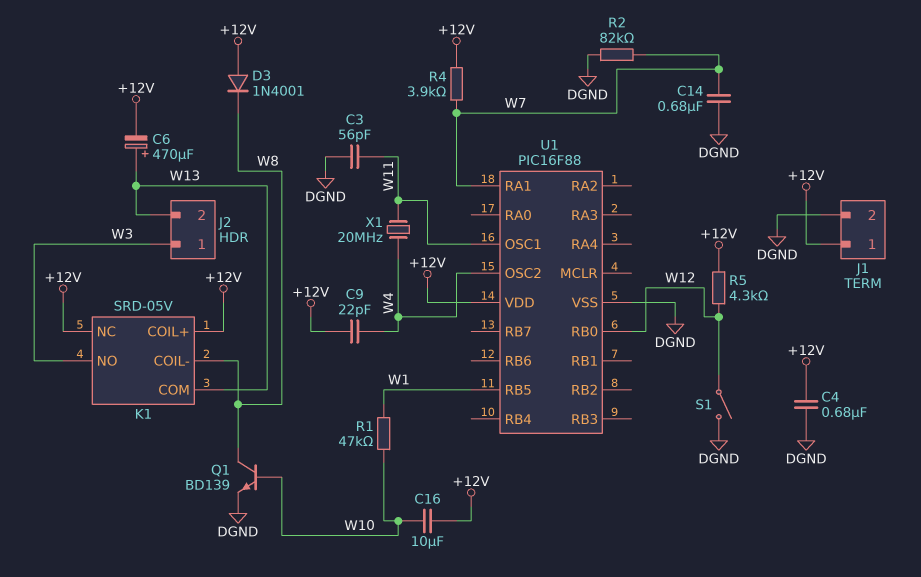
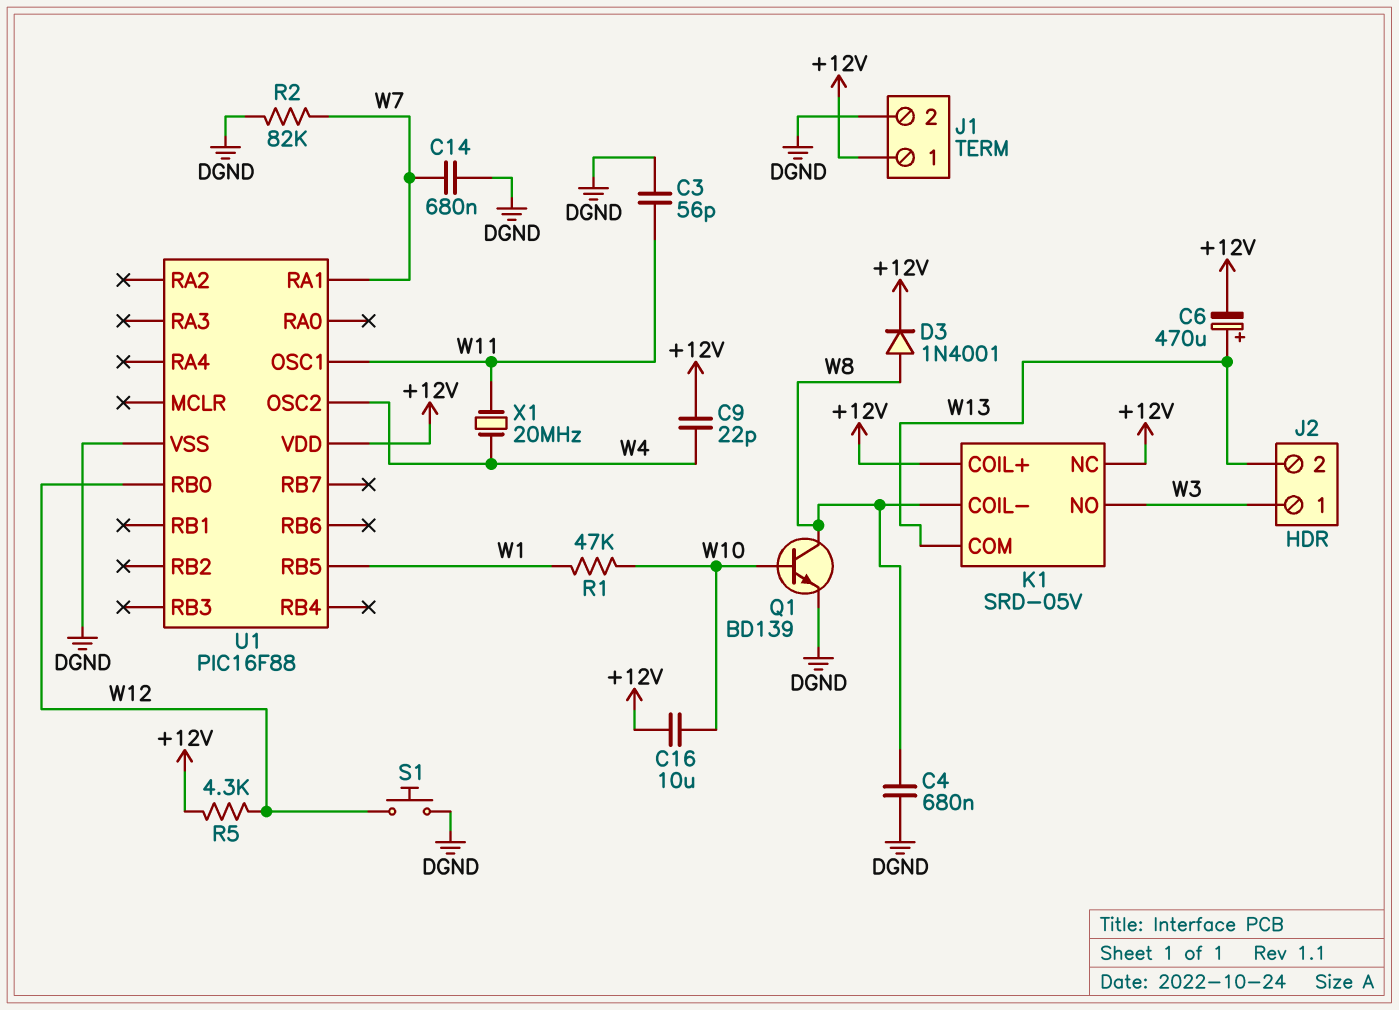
C4: 680nF (+12V, DGND) -> 680nF (DGND, W8)
D3: diode 1N4001 (A +12V, K W8) -> diode 1N4001 (A W8, K +12V)
R4: 3.9k (+12V, W7) -> none
S1: switch (DGND, W12) -> button (DGND, W12)

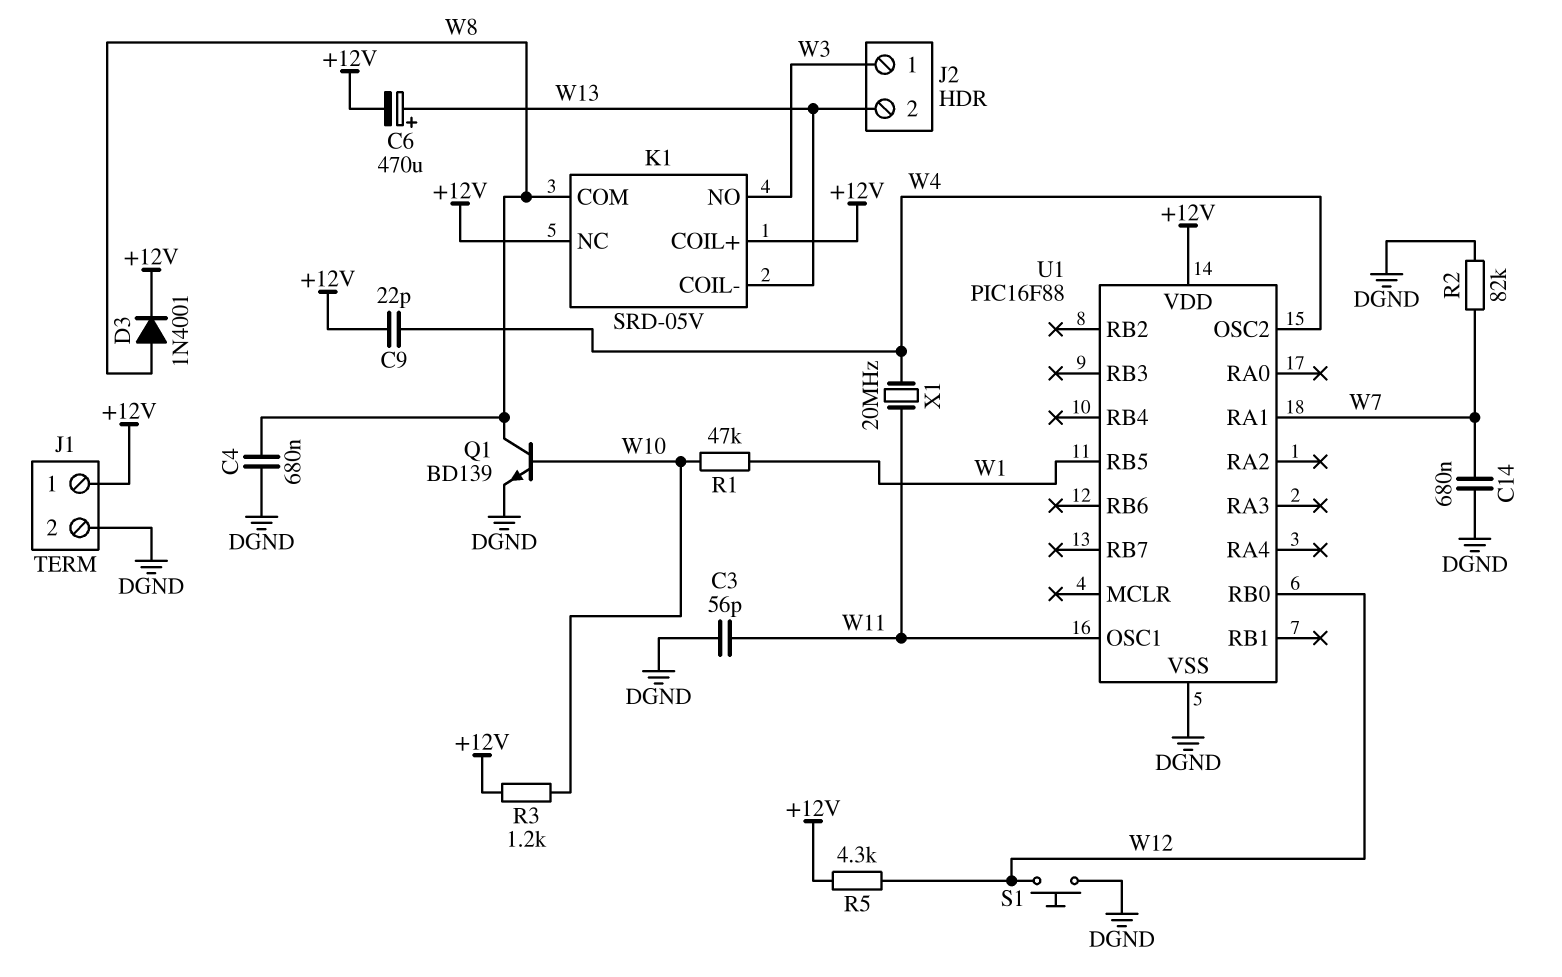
C16: 10uF (+12V, W10) -> none
K1 pin COIL-: W8 -> W13
K1 pin COM: W13 -> W8
R3: none -> 1.2k (+12V, W10)

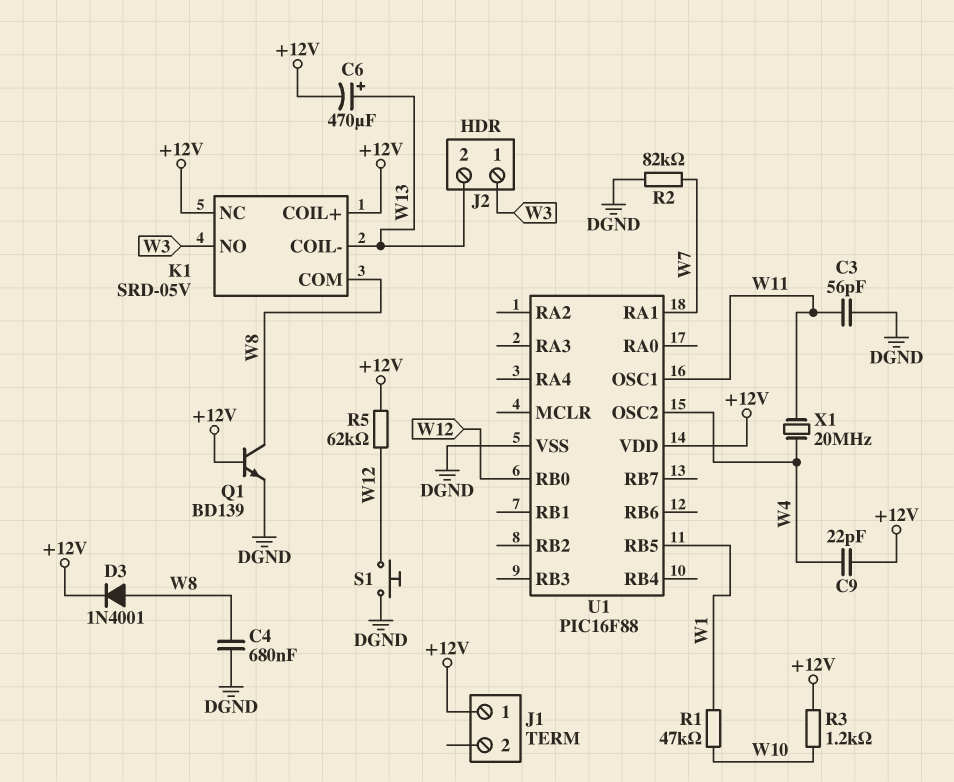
C14: 680nF (DGND, W7) -> none
J1 pin 2: DGND -> none
Q1: NPN BD139 (B W10, C W8, E DGND) -> NPN BD139 (B +12V, C W8, E DGND)
R5: 4.3k (+12V, W12) -> 62k (+12V, W12)

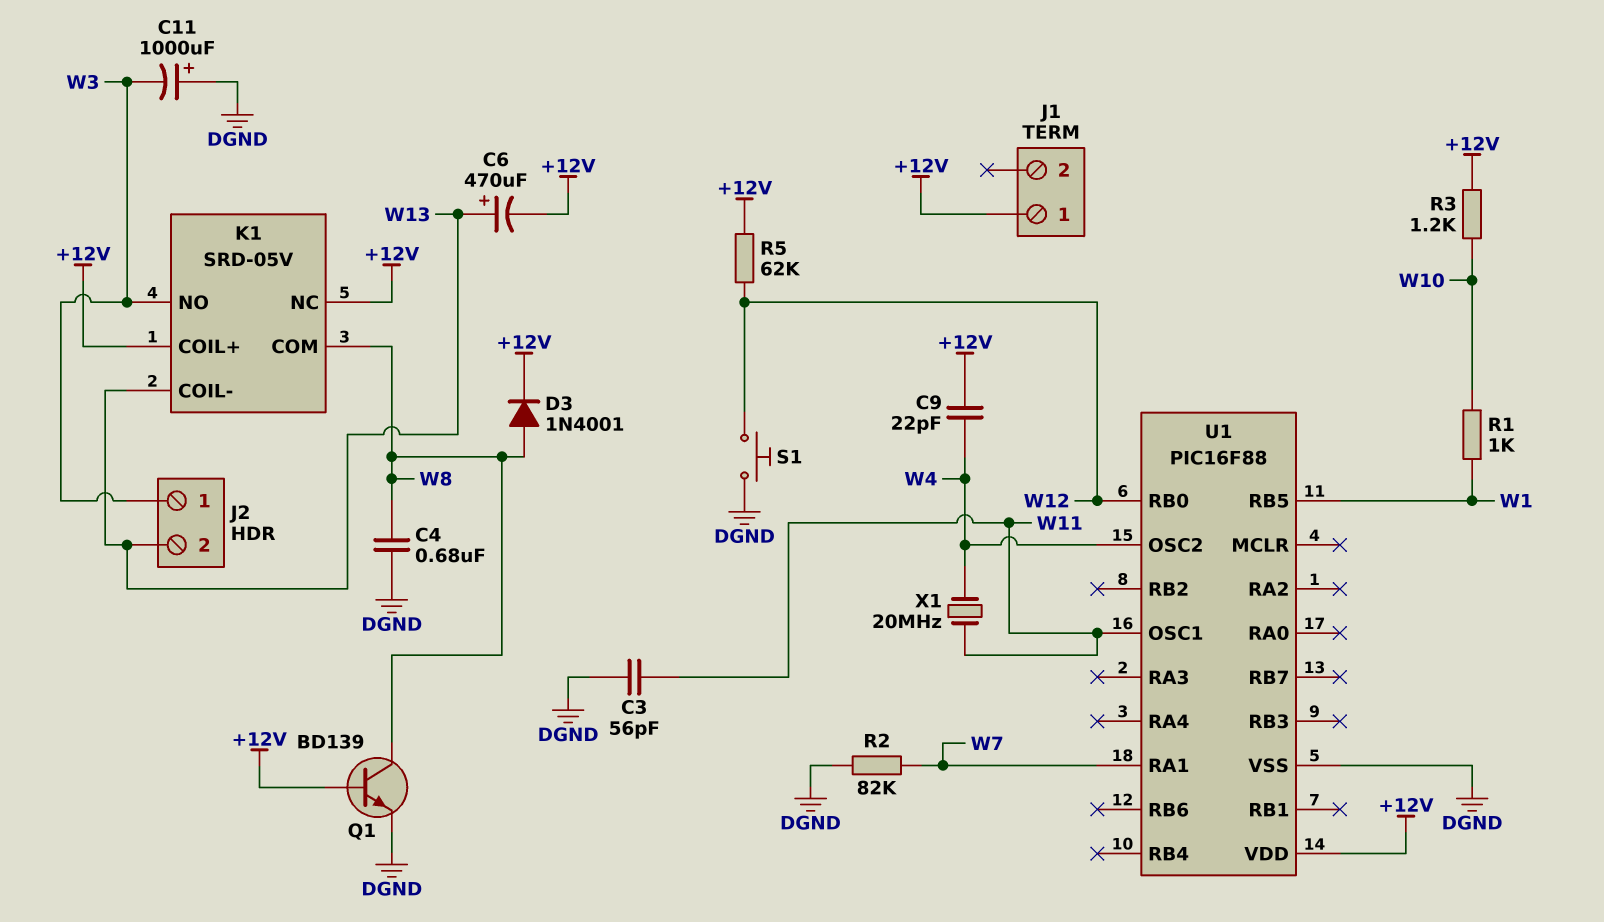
C11: none -> 1000uF (plus DGND, minus W3)
R1: 47k (W1, W10) -> 1k (W1, W10)

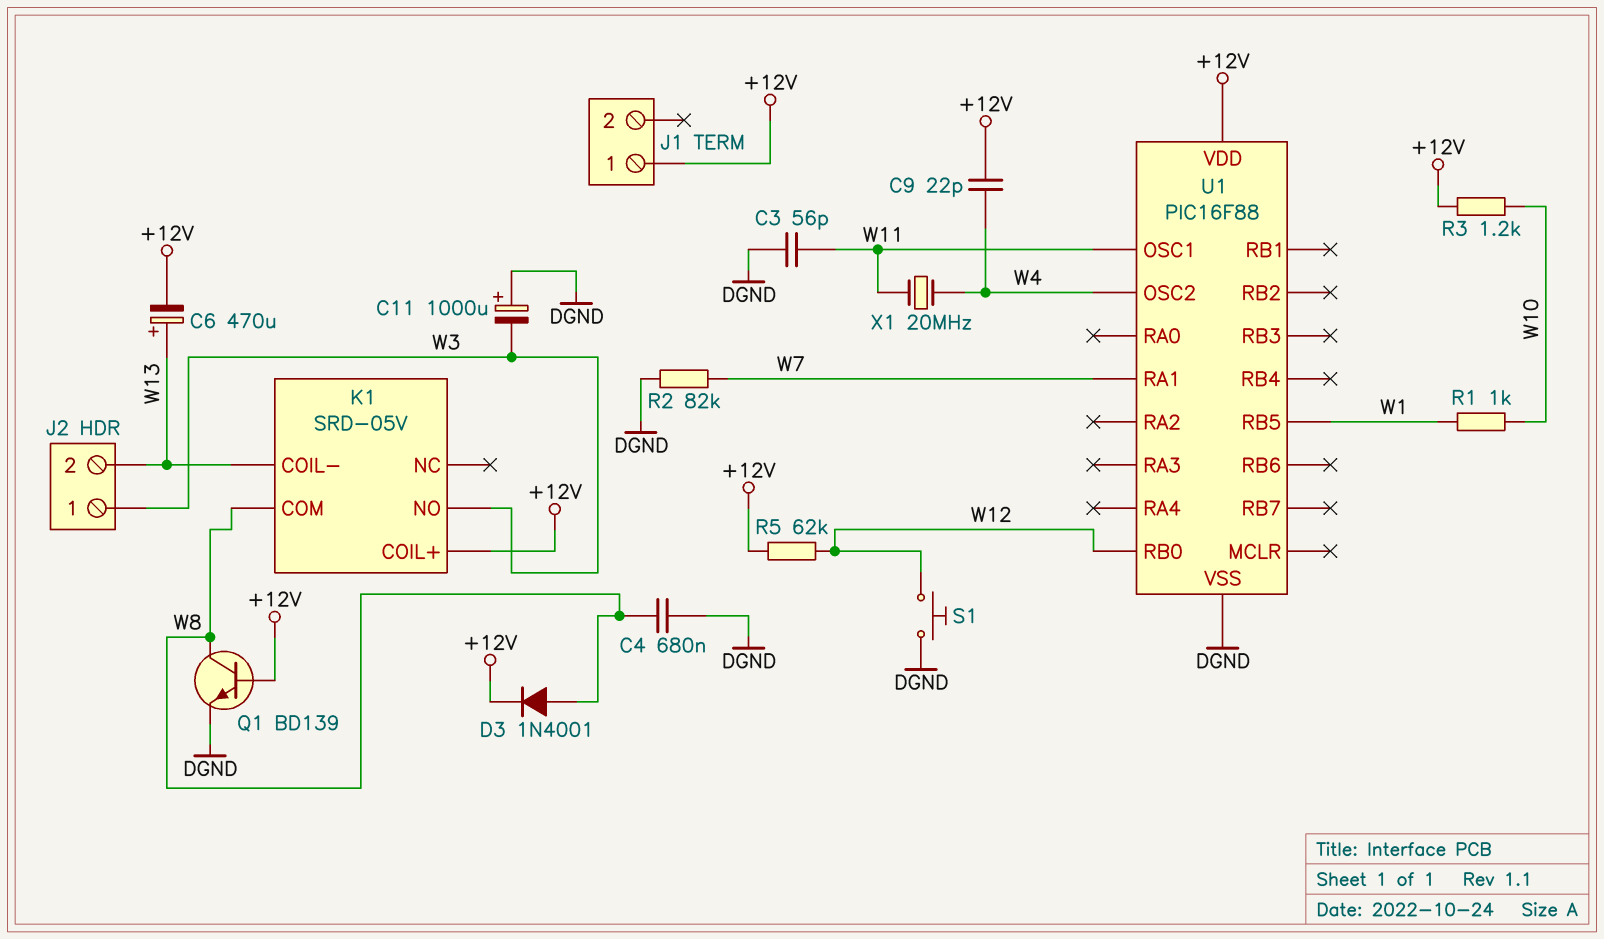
K1 pin NC: +12V -> none

